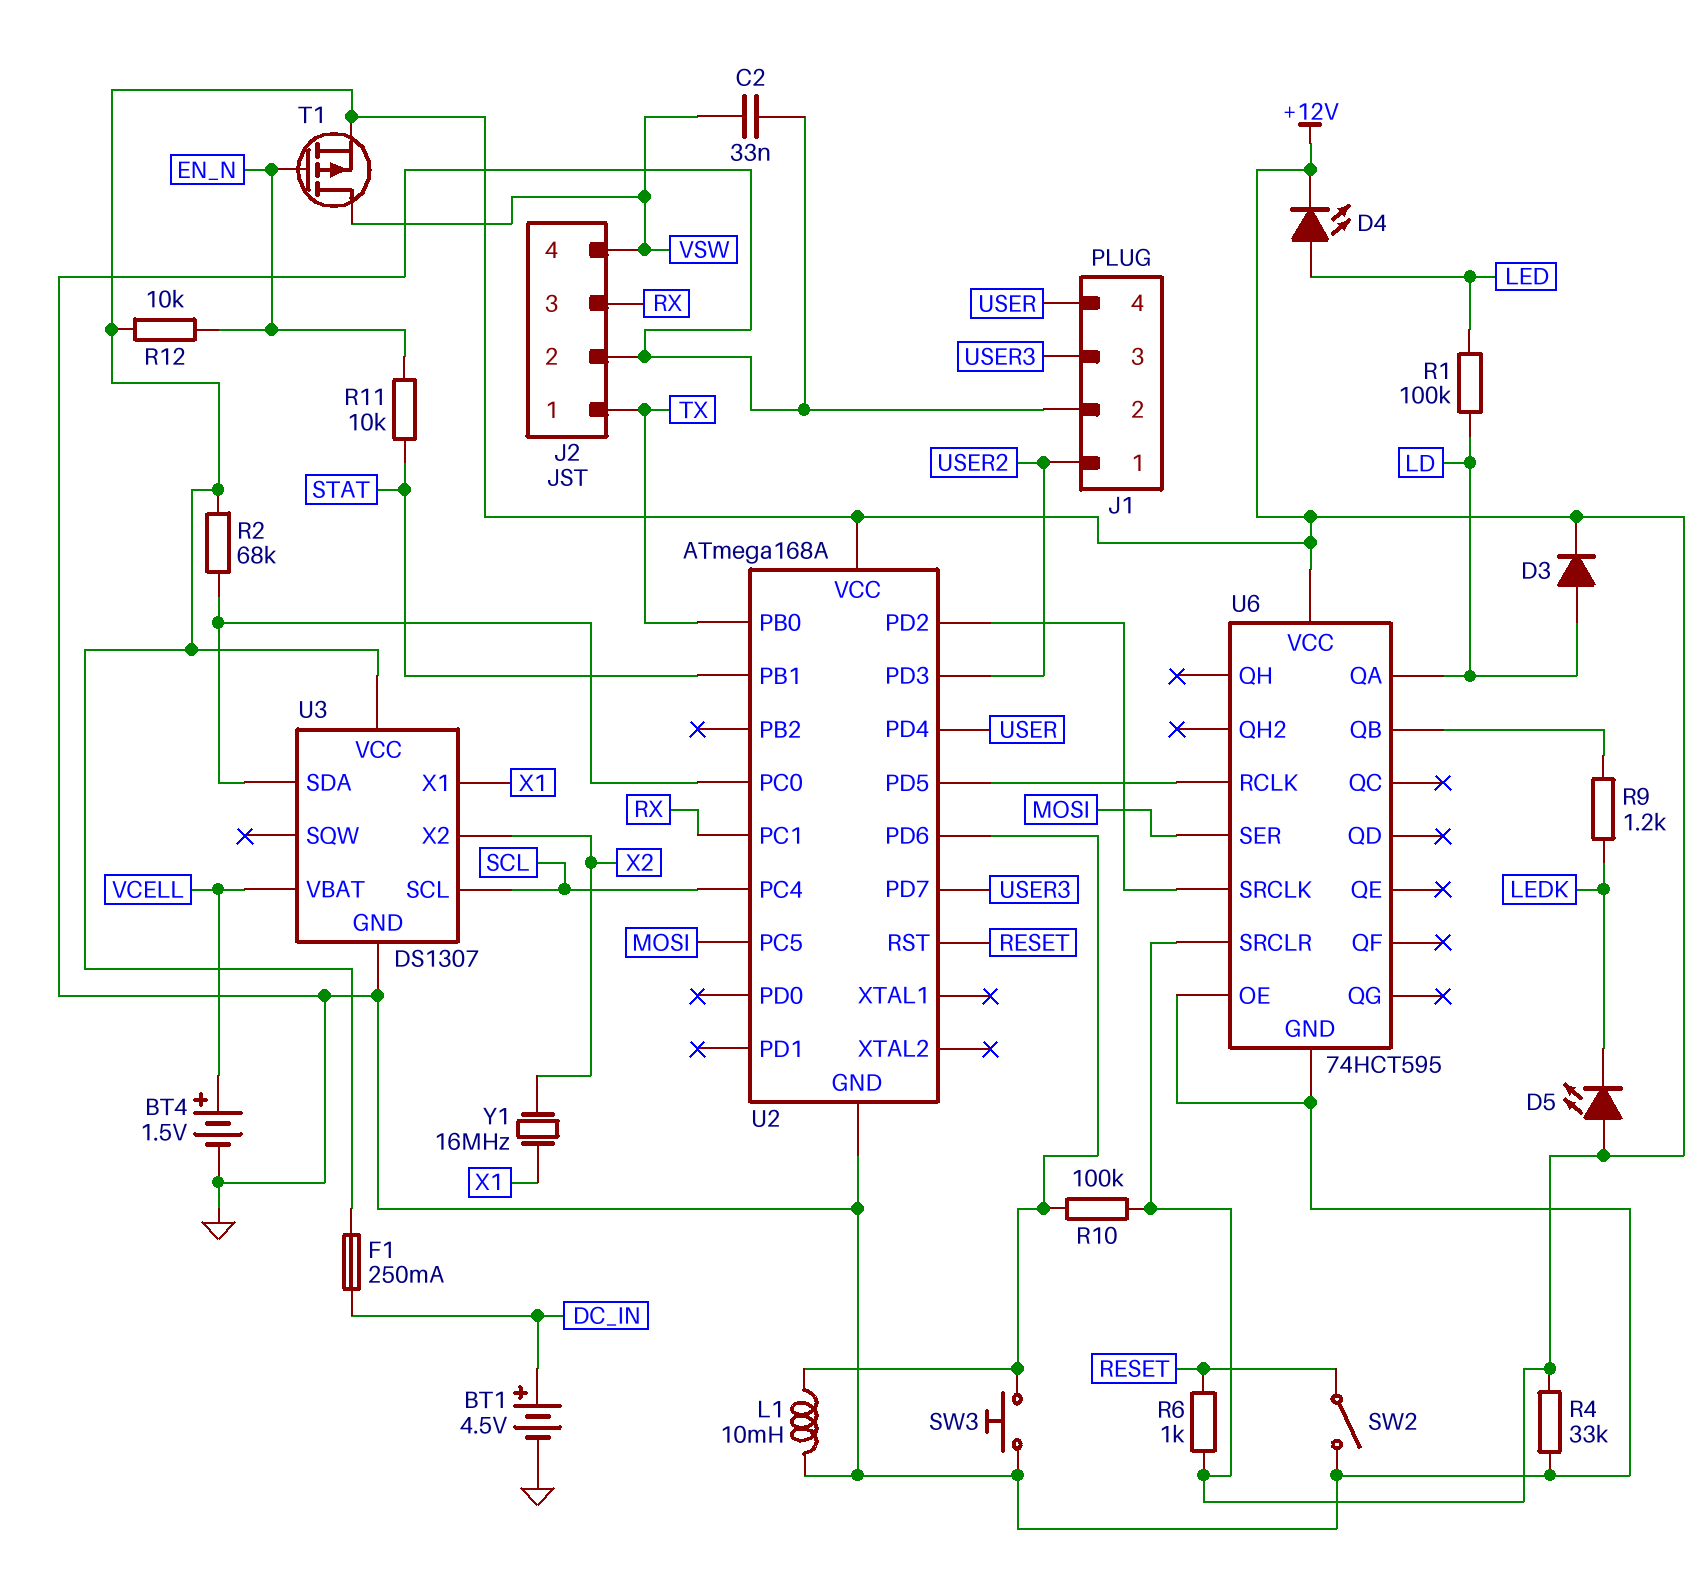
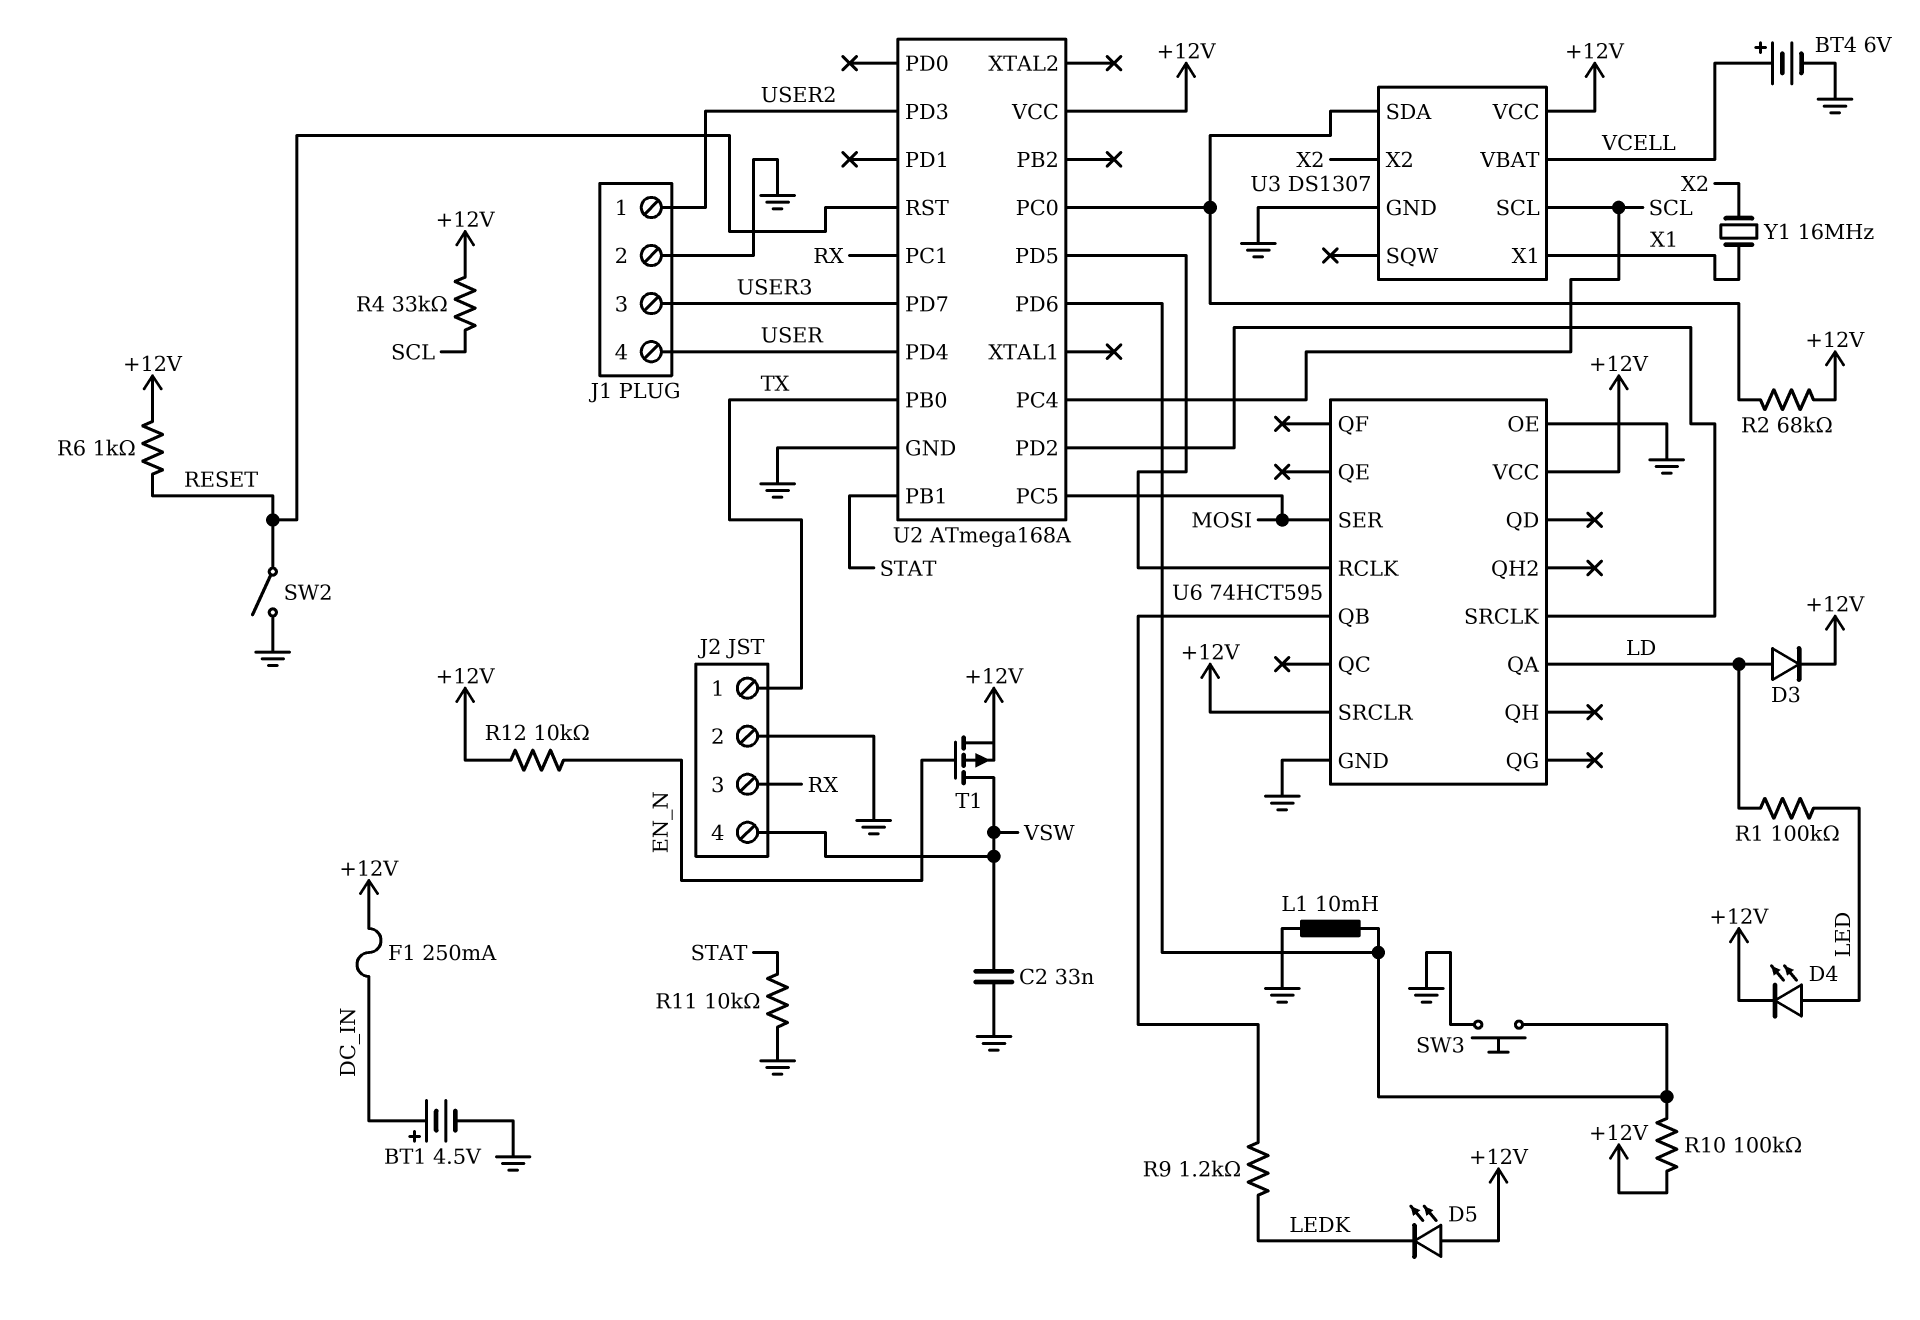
BT4: 1.5V (plus VCELL, minus GND) -> 6V (plus VCELL, minus GND)
R4: 33k (+12V, GND) -> 33k (+12V, SCL)
R11: 10k (EN_N, STAT) -> 10k (GND, STAT)

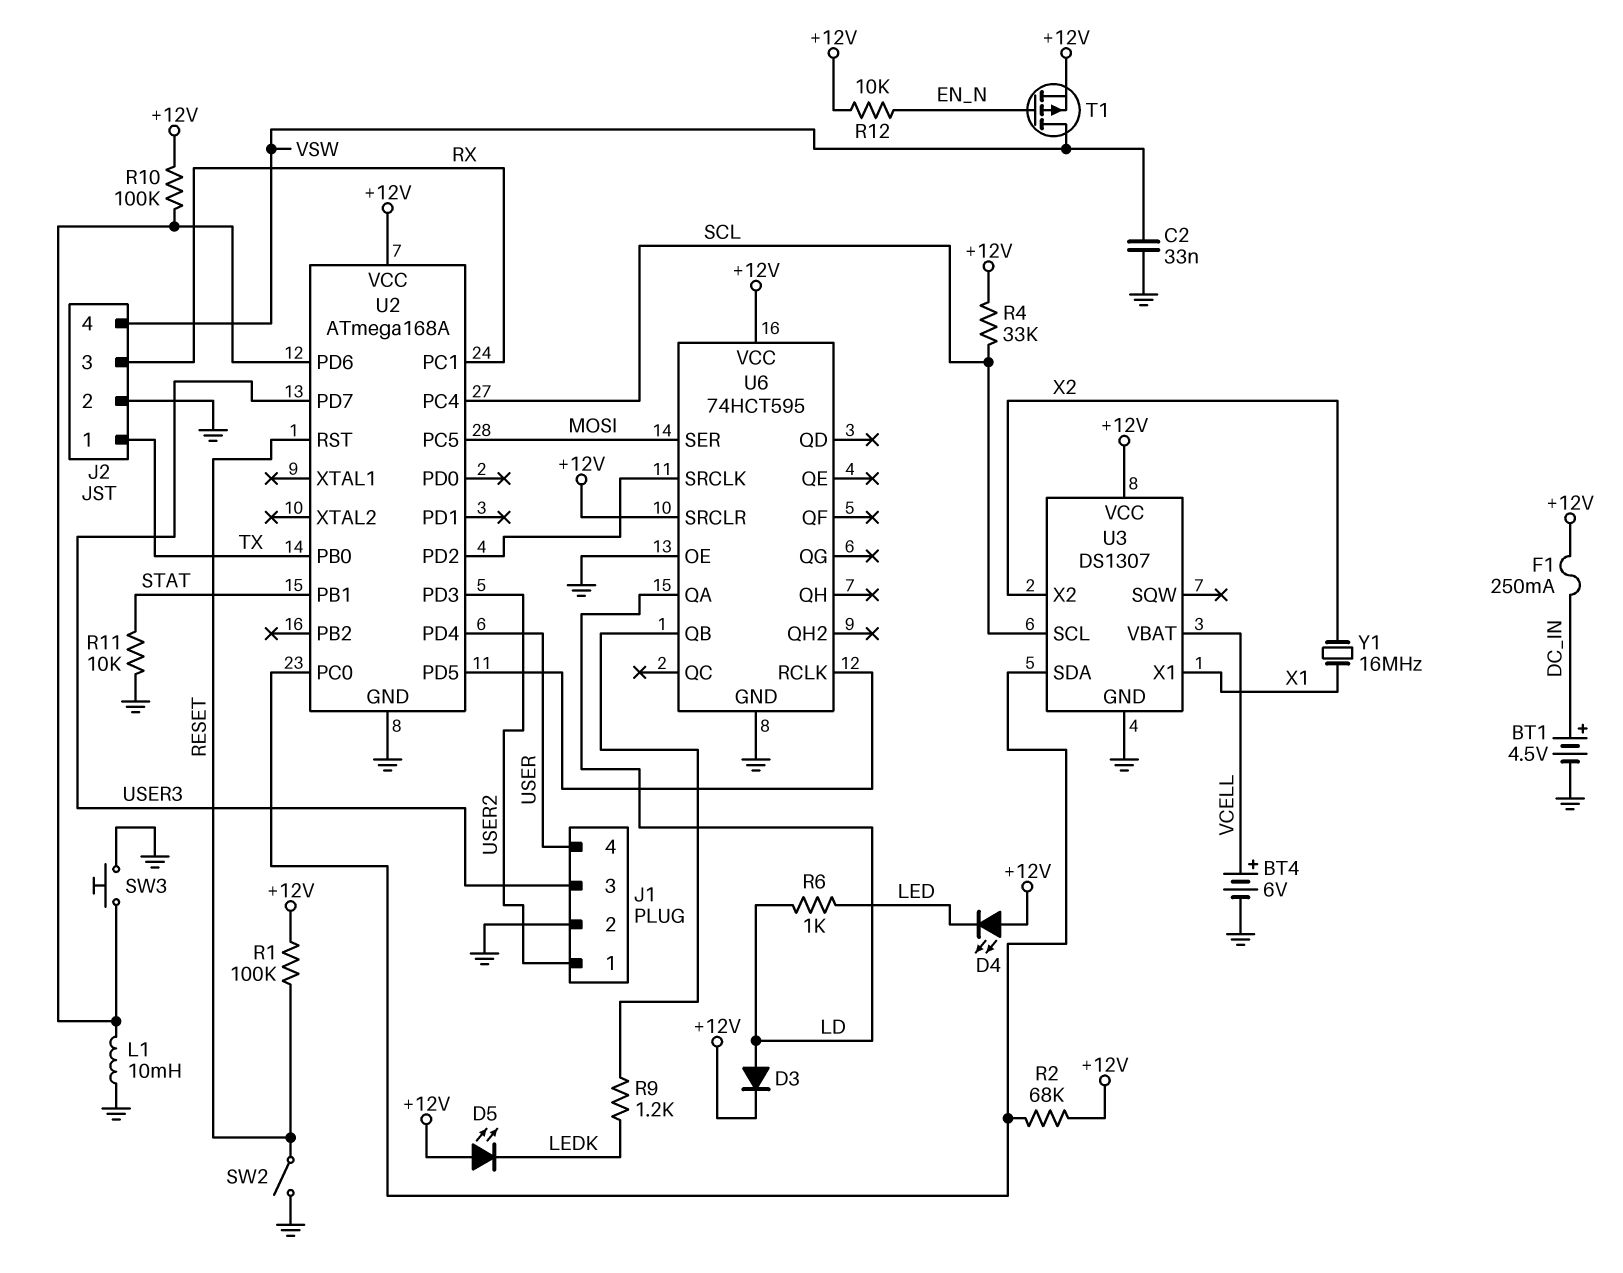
D4: LED (A LED, K +12V) -> LED (A +12V, K LED)
R1: 100k (LD, LED) -> 100k (+12V, RESET)
R6: 1k (+12V, RESET) -> 1k (LD, LED)

